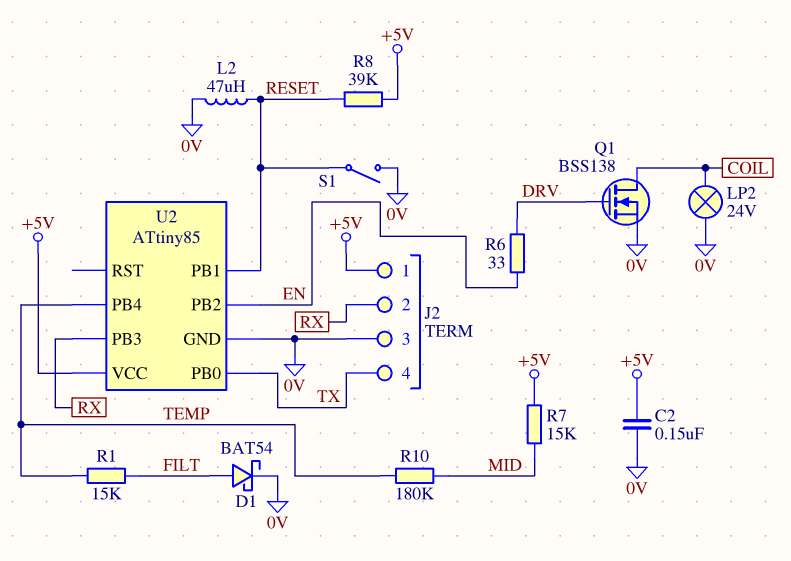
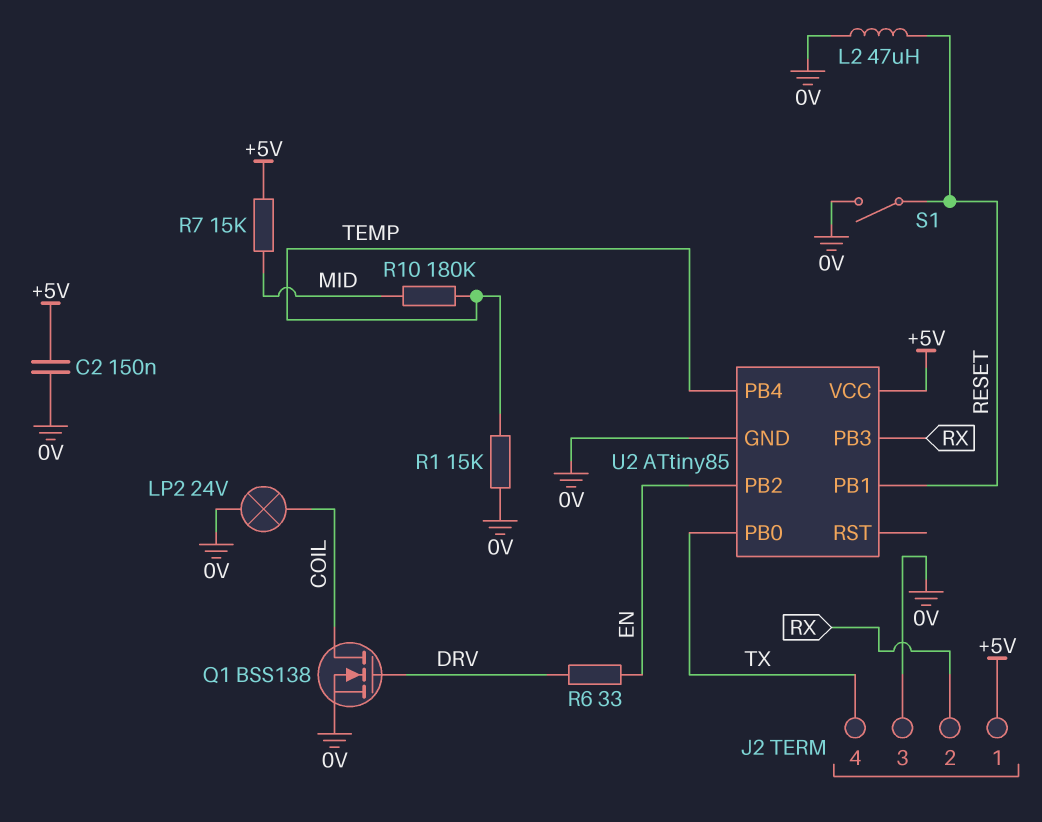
D1: schottky BAT54 (A FILT, K 0V) -> none
R1: 15k (FILT, TEMP) -> 15k (0V, TEMP)
R8: 39k (+5V, RESET) -> none

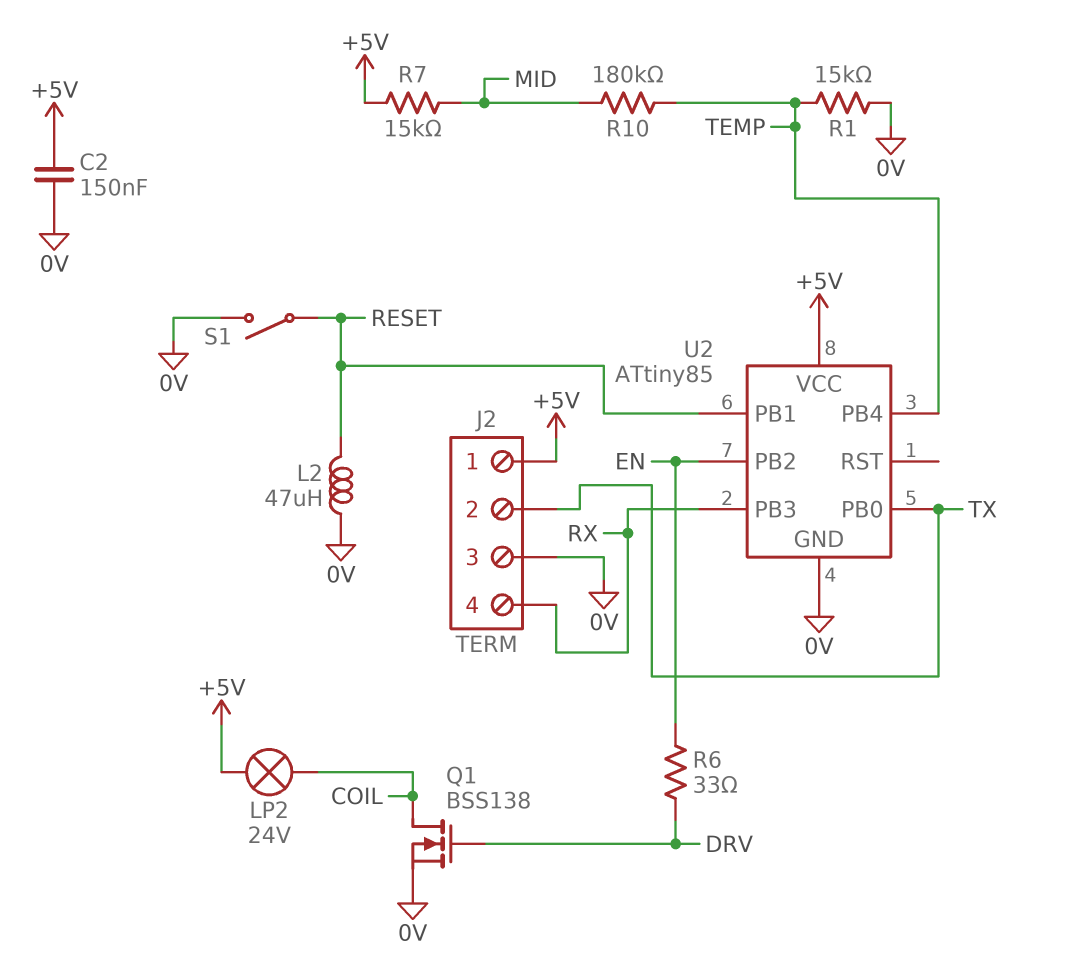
J2 pin 2: RX -> TX
J2 pin 4: TX -> RX
LP2: lamp 24V (0V, COIL) -> lamp 24V (+5V, COIL)

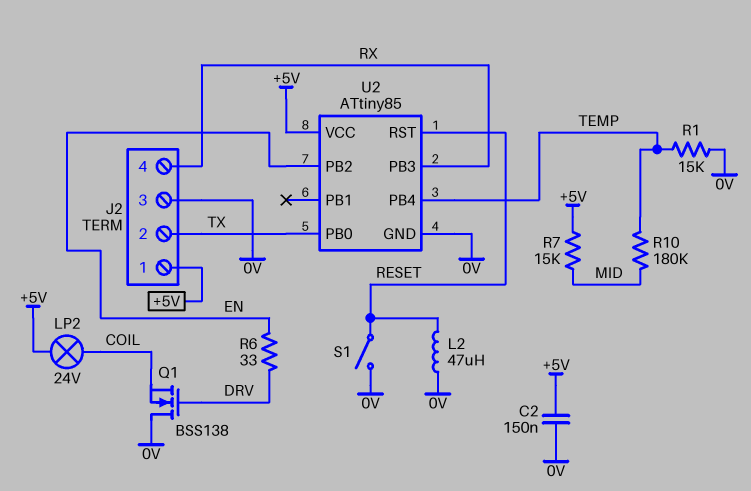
Q1: NMOS BSS138 (G DRV, D COIL, S 0V) -> NMOS BSS138 (G DRV, D 0V, S COIL)
U2 pin PB1: RESET -> none
U2 pin RST: none -> RESET

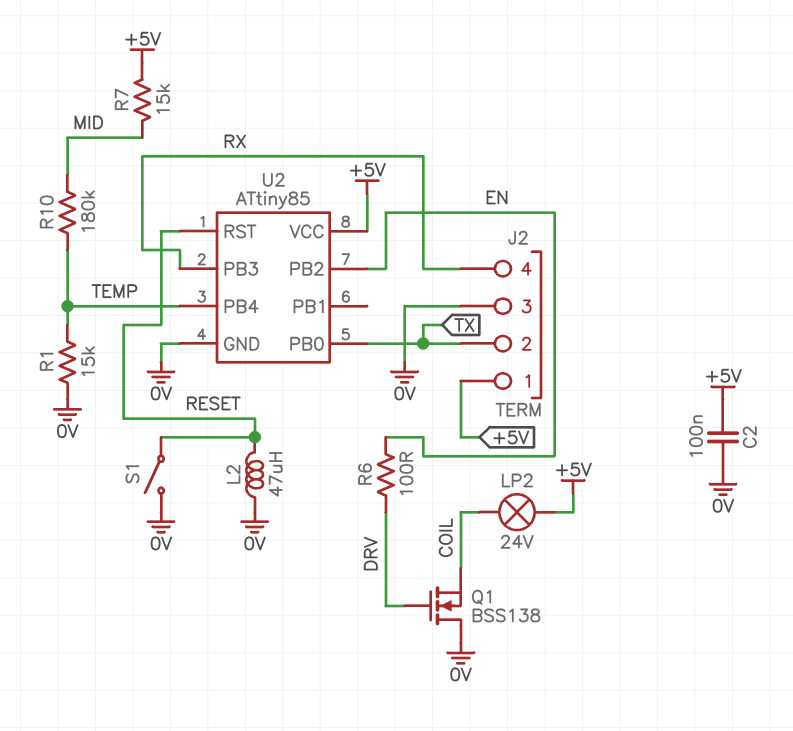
C2: 150nF (+5V, 0V) -> 100nF (+5V, 0V)
R6: 33 (DRV, EN) -> 100 (DRV, EN)

